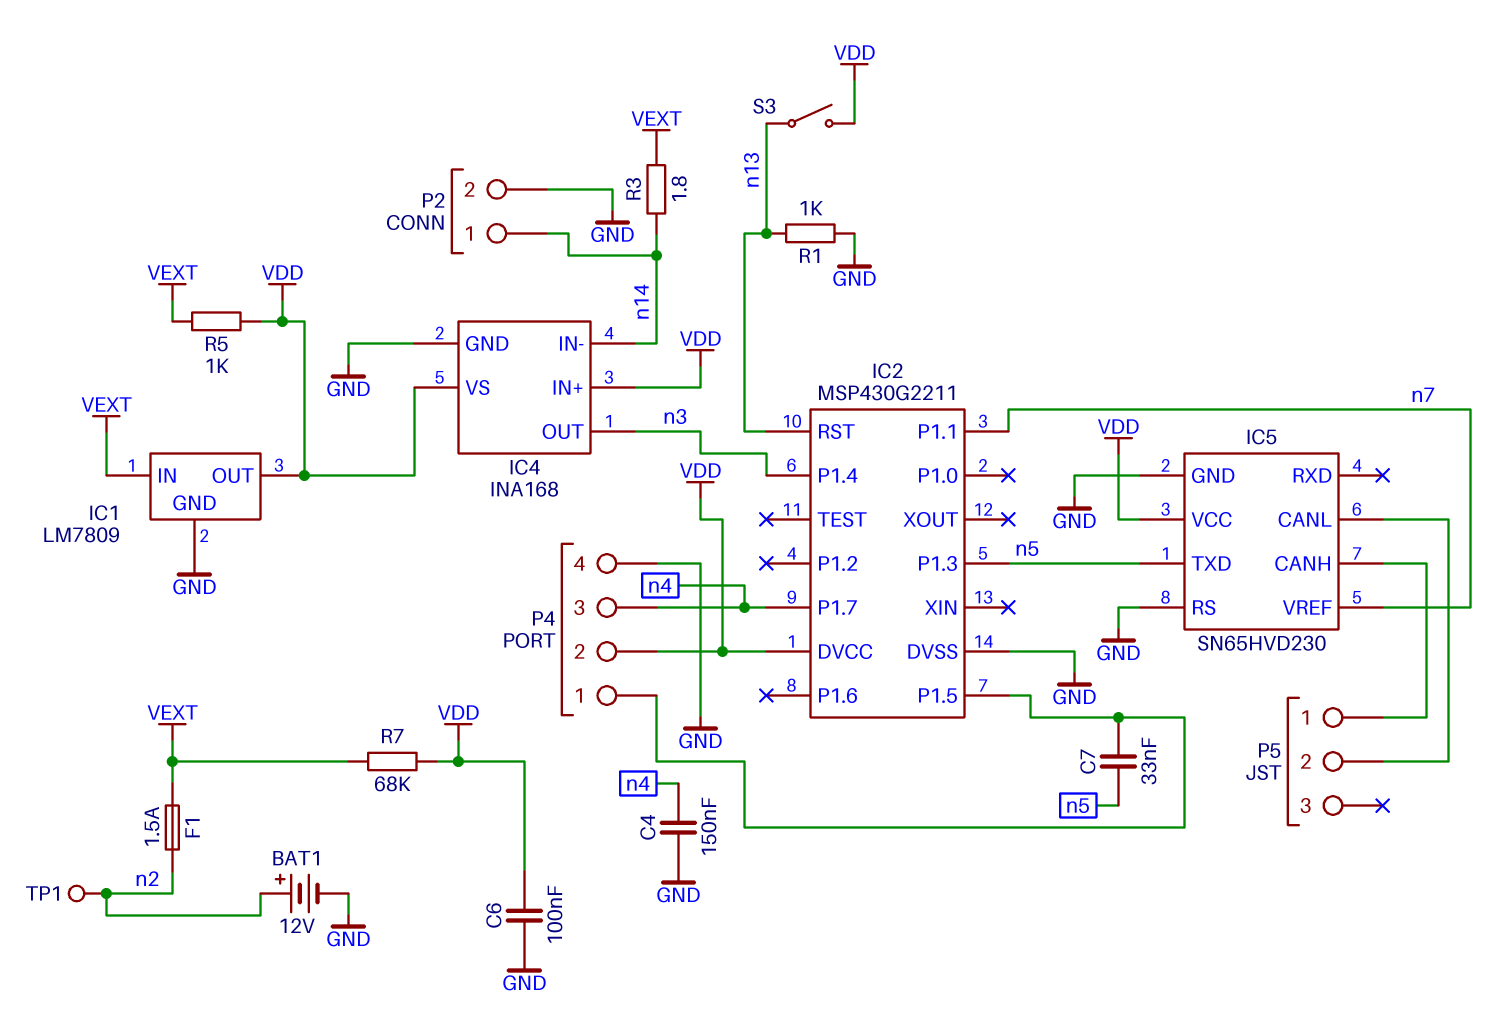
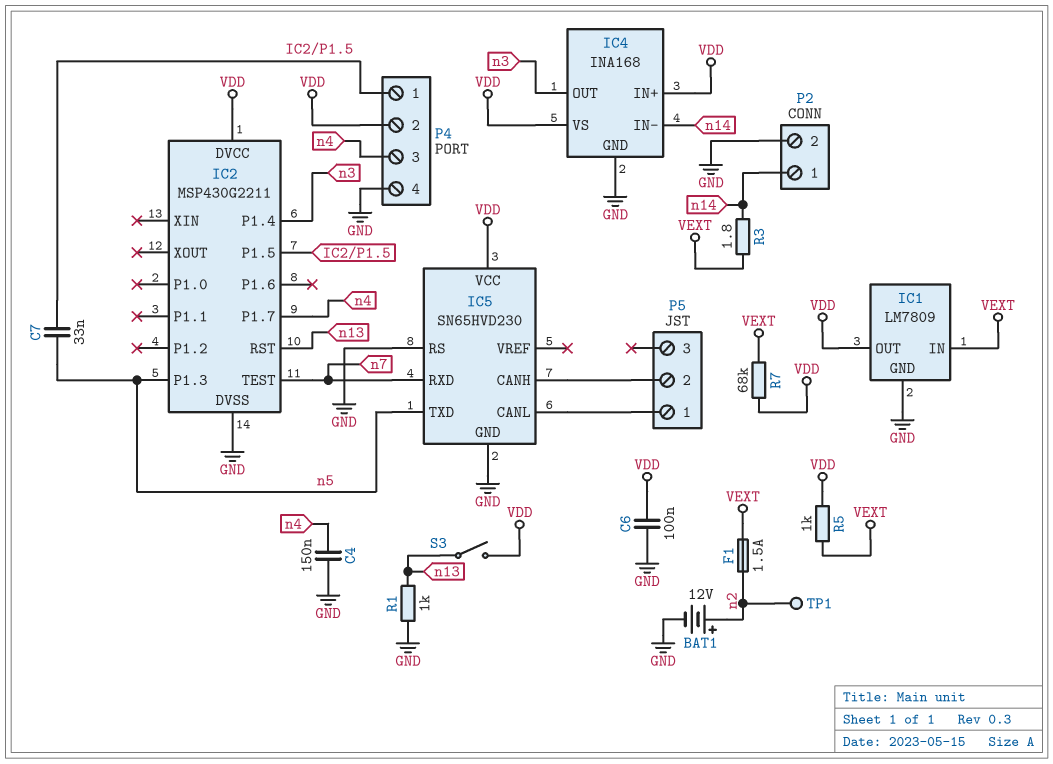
IC2 pin P1.1: n7 -> none
IC2 pin TEST: none -> n7
IC5 pin RXD: none -> n7
IC5 pin VREF: n7 -> none
P5 pin 1: IC5/CANH -> IC5/CANL
P5 pin 2: IC5/CANL -> IC5/CANH

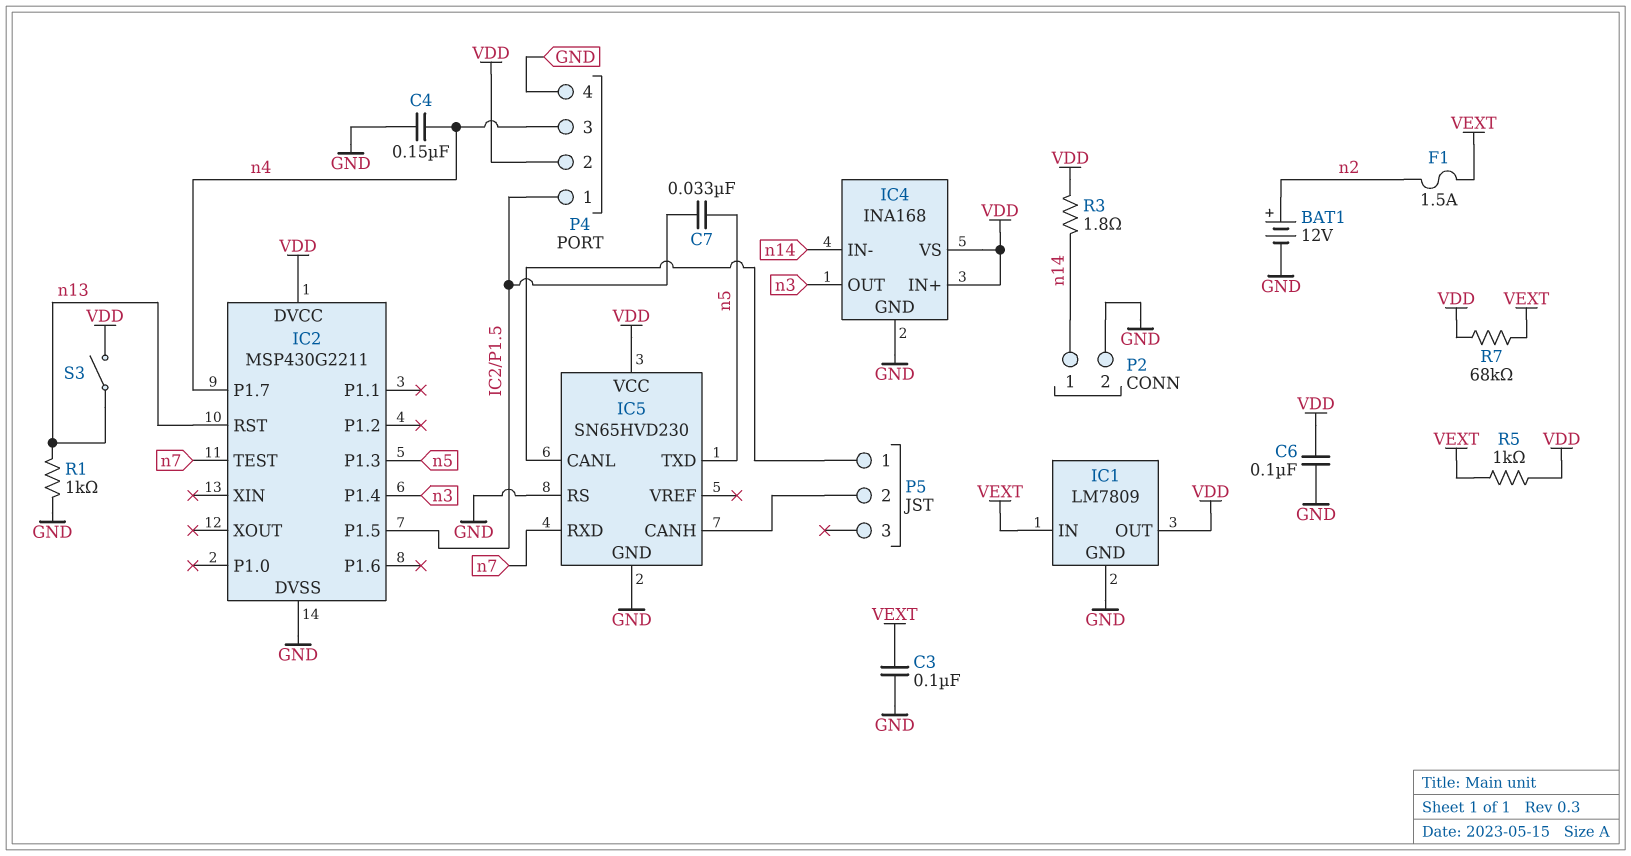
C3: none -> 100nF (GND, VEXT)
R3: 1.8 (VEXT, n14) -> 1.8 (VDD, n14)
TP1: test point (n2) -> none

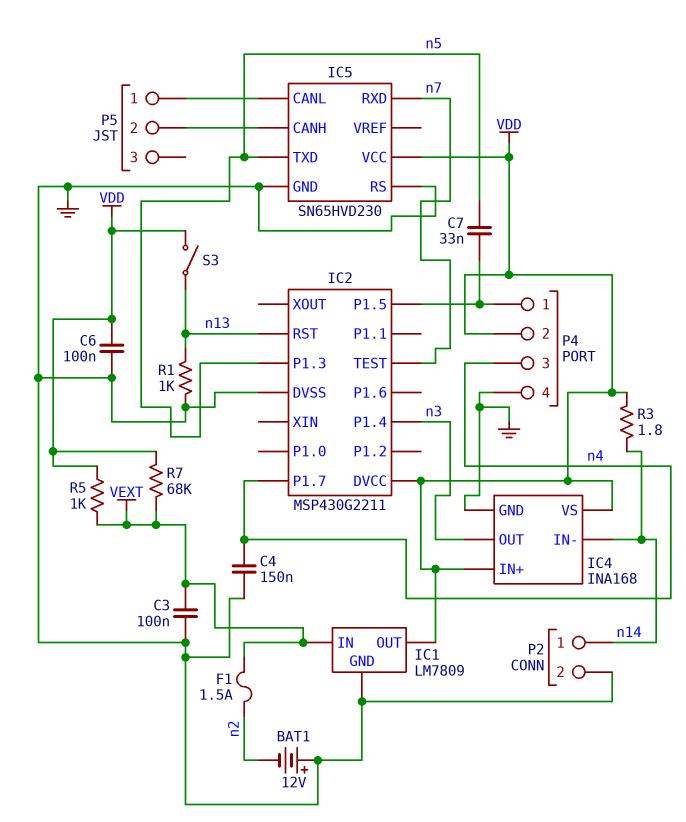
BAT1: 12V (plus n2, minus GND) -> 12V (plus GND, minus n2)

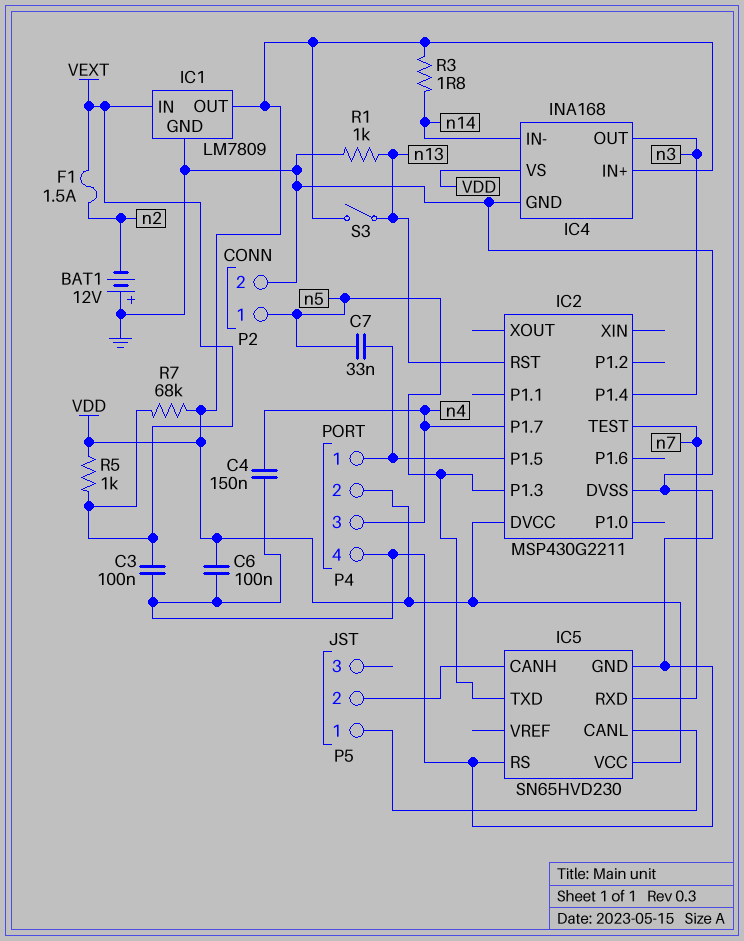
P2 pin 1: n14 -> n5

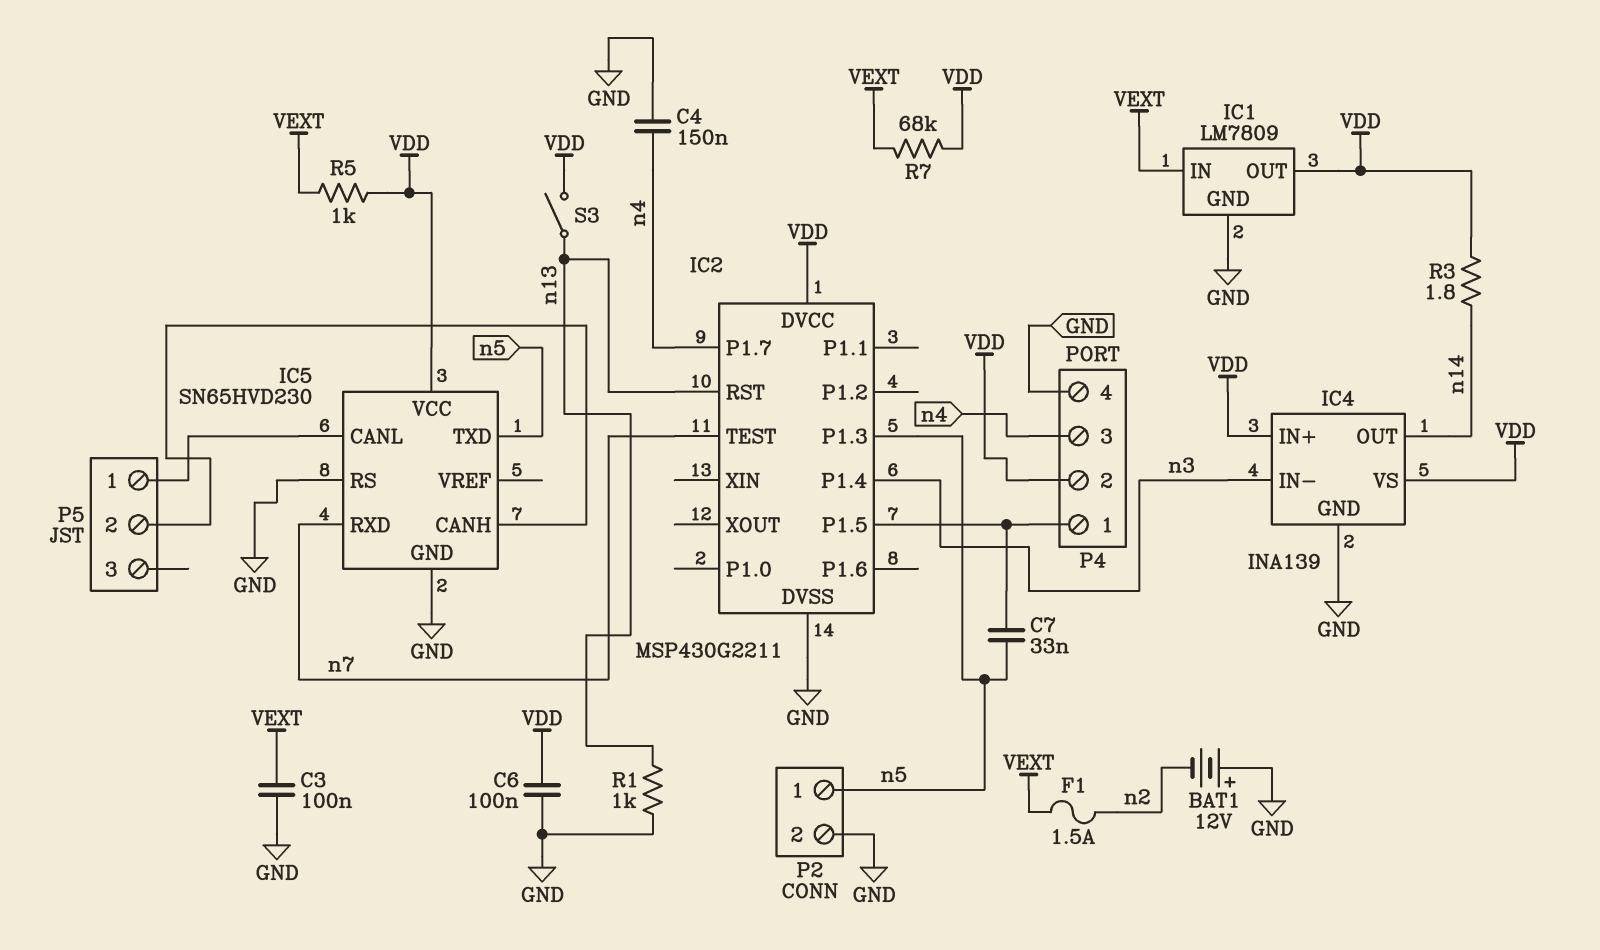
IC4: INA168 -> INA139
IC4 pin IN-: n14 -> n3
IC4 pin OUT: n3 -> n14

